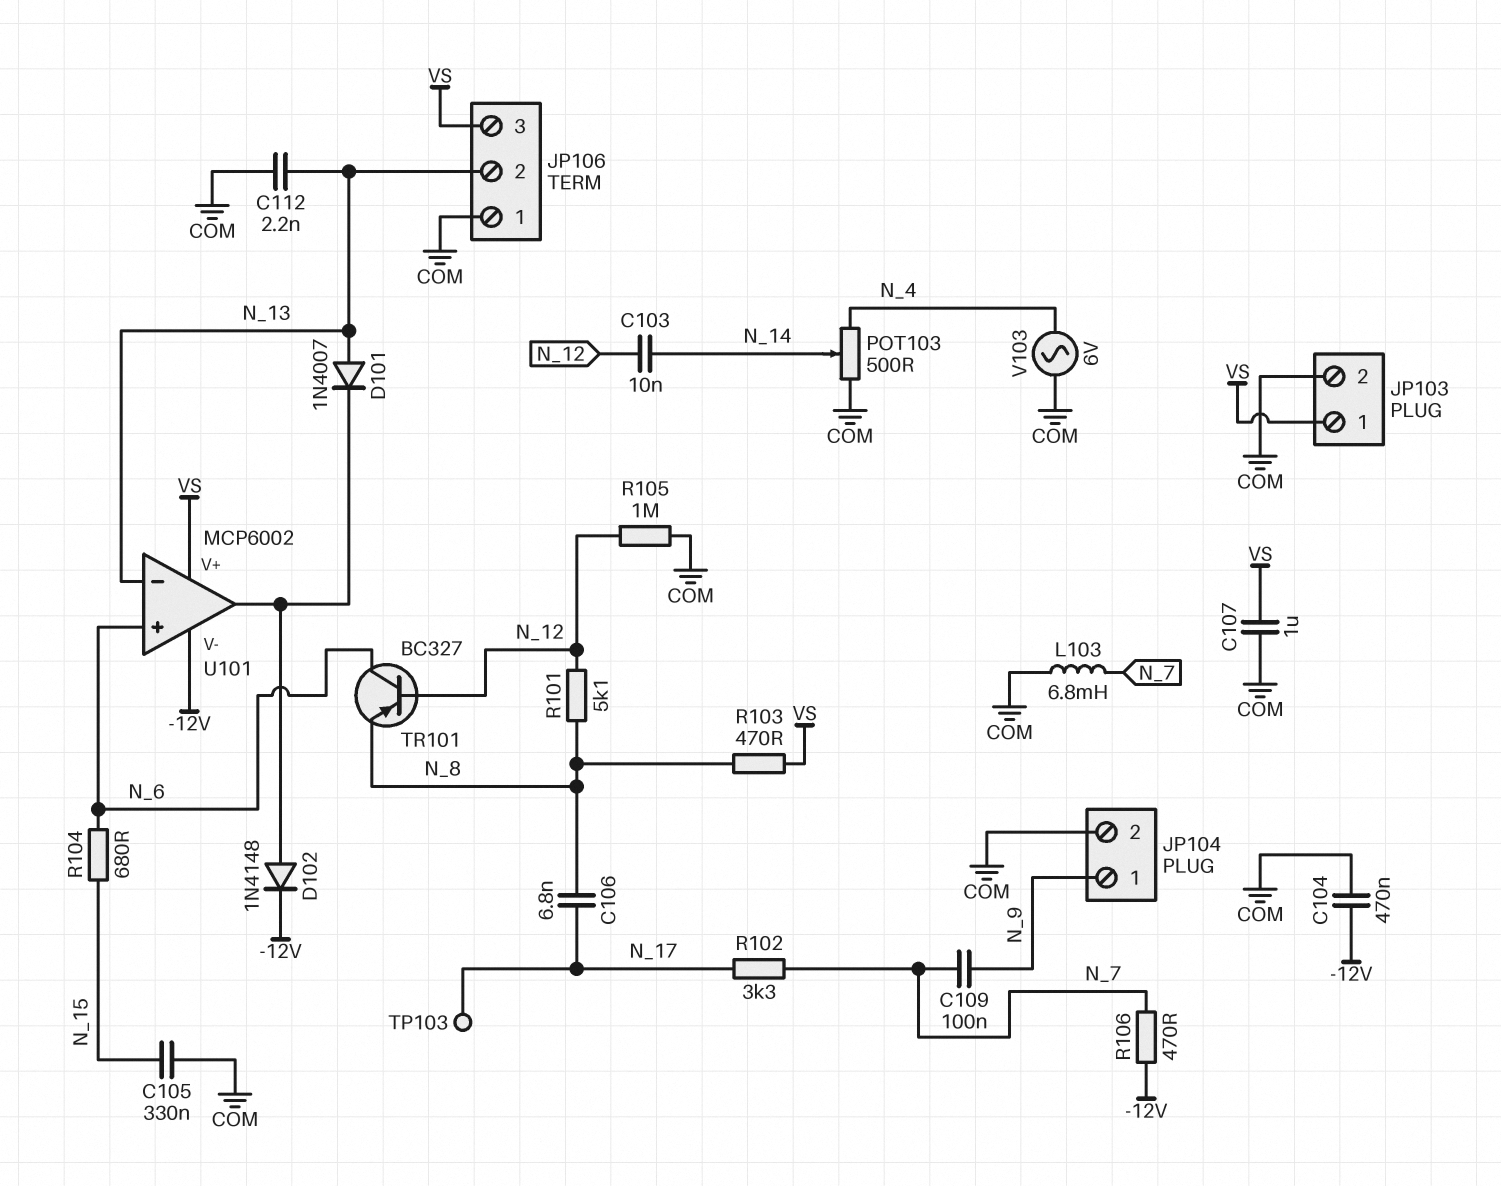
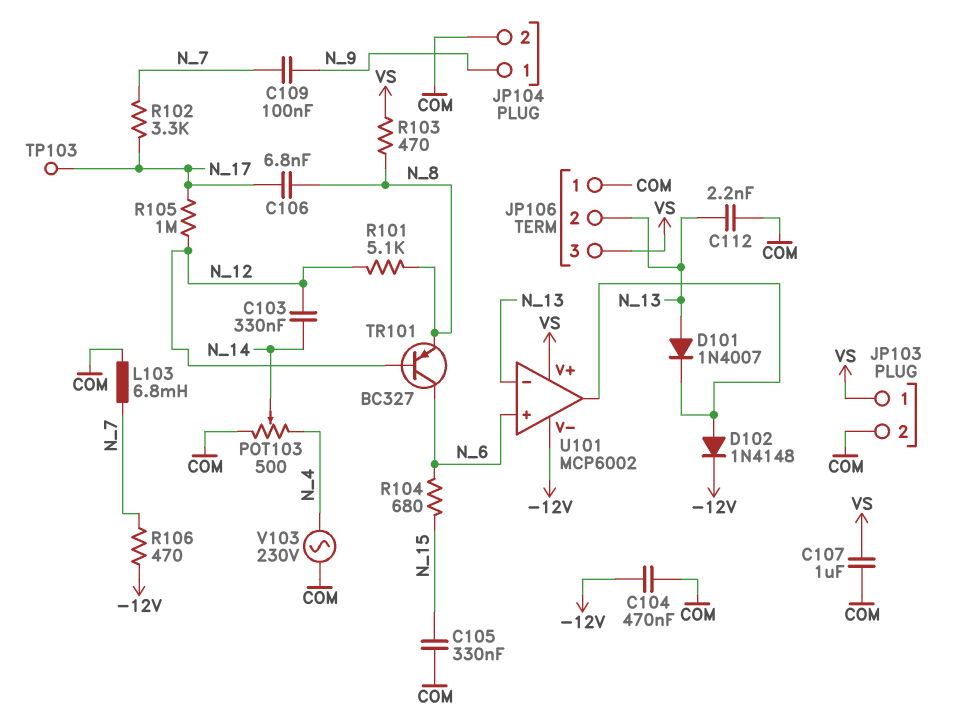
C103: 10nF (N_12, N_14) -> 330nF (N_12, N_14)
R105: 1M (COM, N_12) -> 1M (N_12, N_17)
V103: AC 6V (COM, N_4) -> AC 230V (COM, N_4)

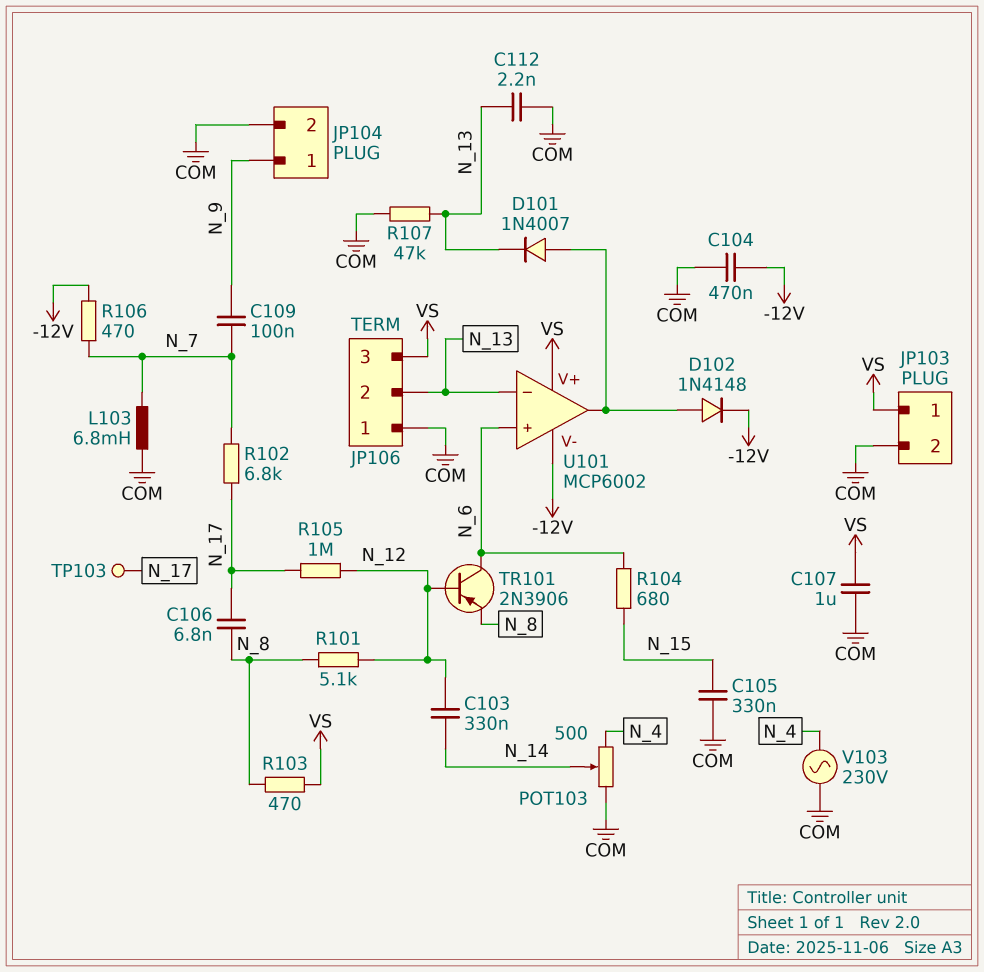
D101: diode 1N4007 (A N_13, K U101/out) -> diode 1N4007 (A U101/out, K N_13)
R102: 3.3k (N_7, N_17) -> 6.8k (N_7, N_17)
R107: none -> 47k (COM, N_13)
TR101: PNP BC327 (B N_12, C N_6, E N_8) -> PNP 2N3906 (B N_12, C N_6, E N_8)

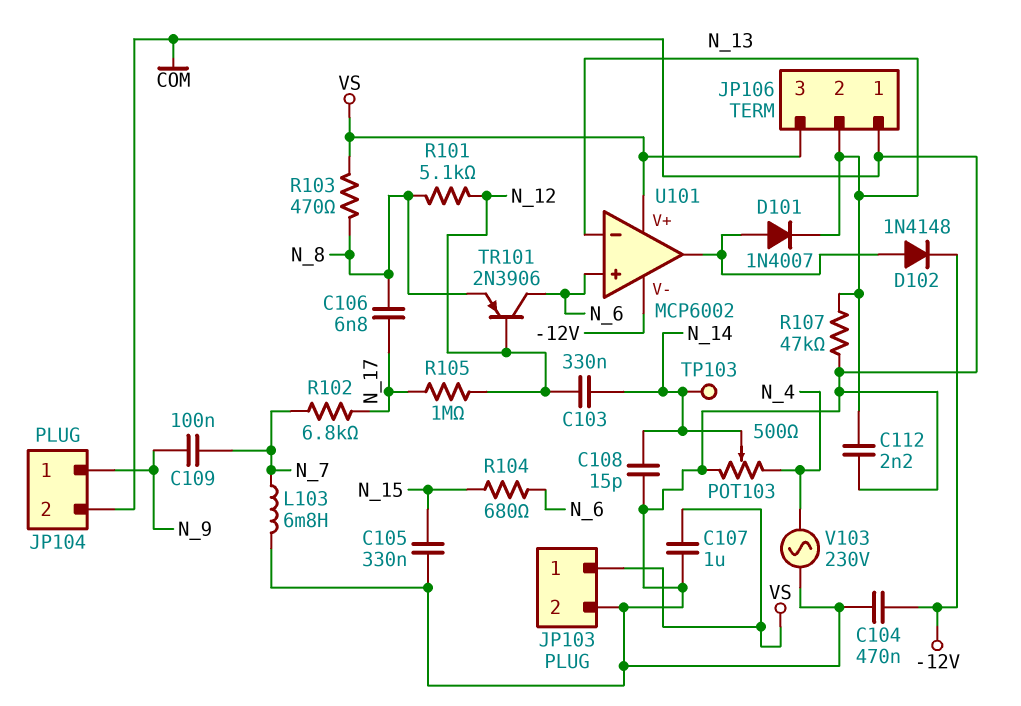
C108: none -> 15pF (COM, N_14)
R106: 470 (-12V, N_7) -> none
TP103: test point (N_17) -> test point (N_14)

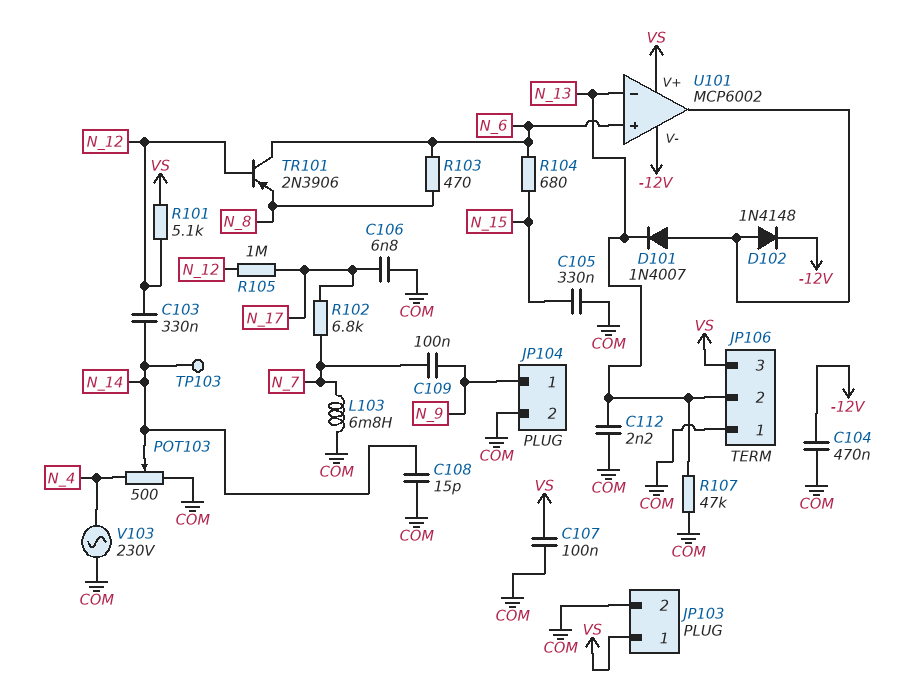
C106: 6.8nF (N_8, N_17) -> 6.8nF (COM, N_17)
C107: 1uF (COM, VS) -> 100nF (COM, VS)
R101: 5.1k (N_8, N_12) -> 5.1k (N_12, VS)
R103: 470 (N_8, VS) -> 470 (N_6, N_8)

